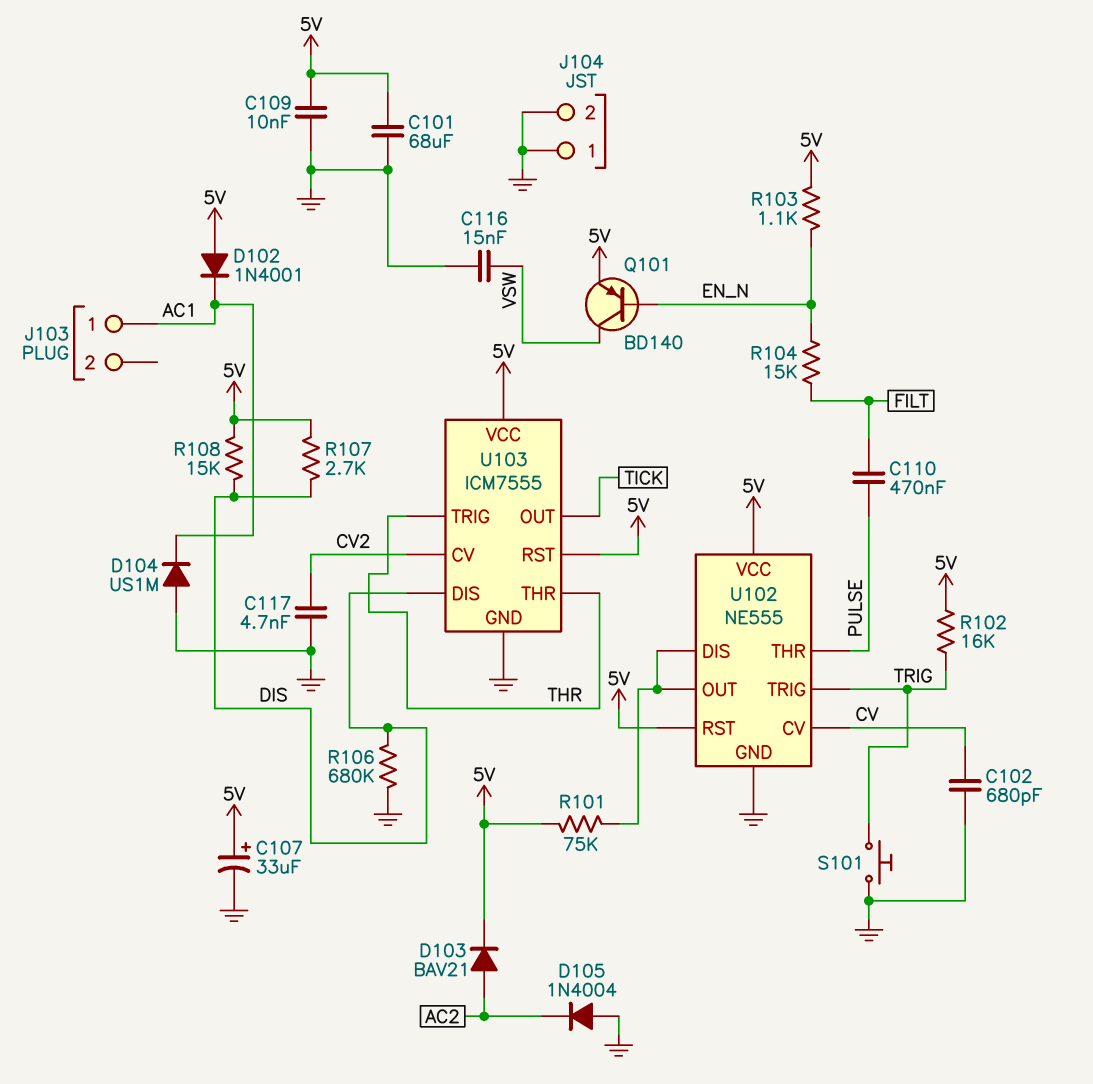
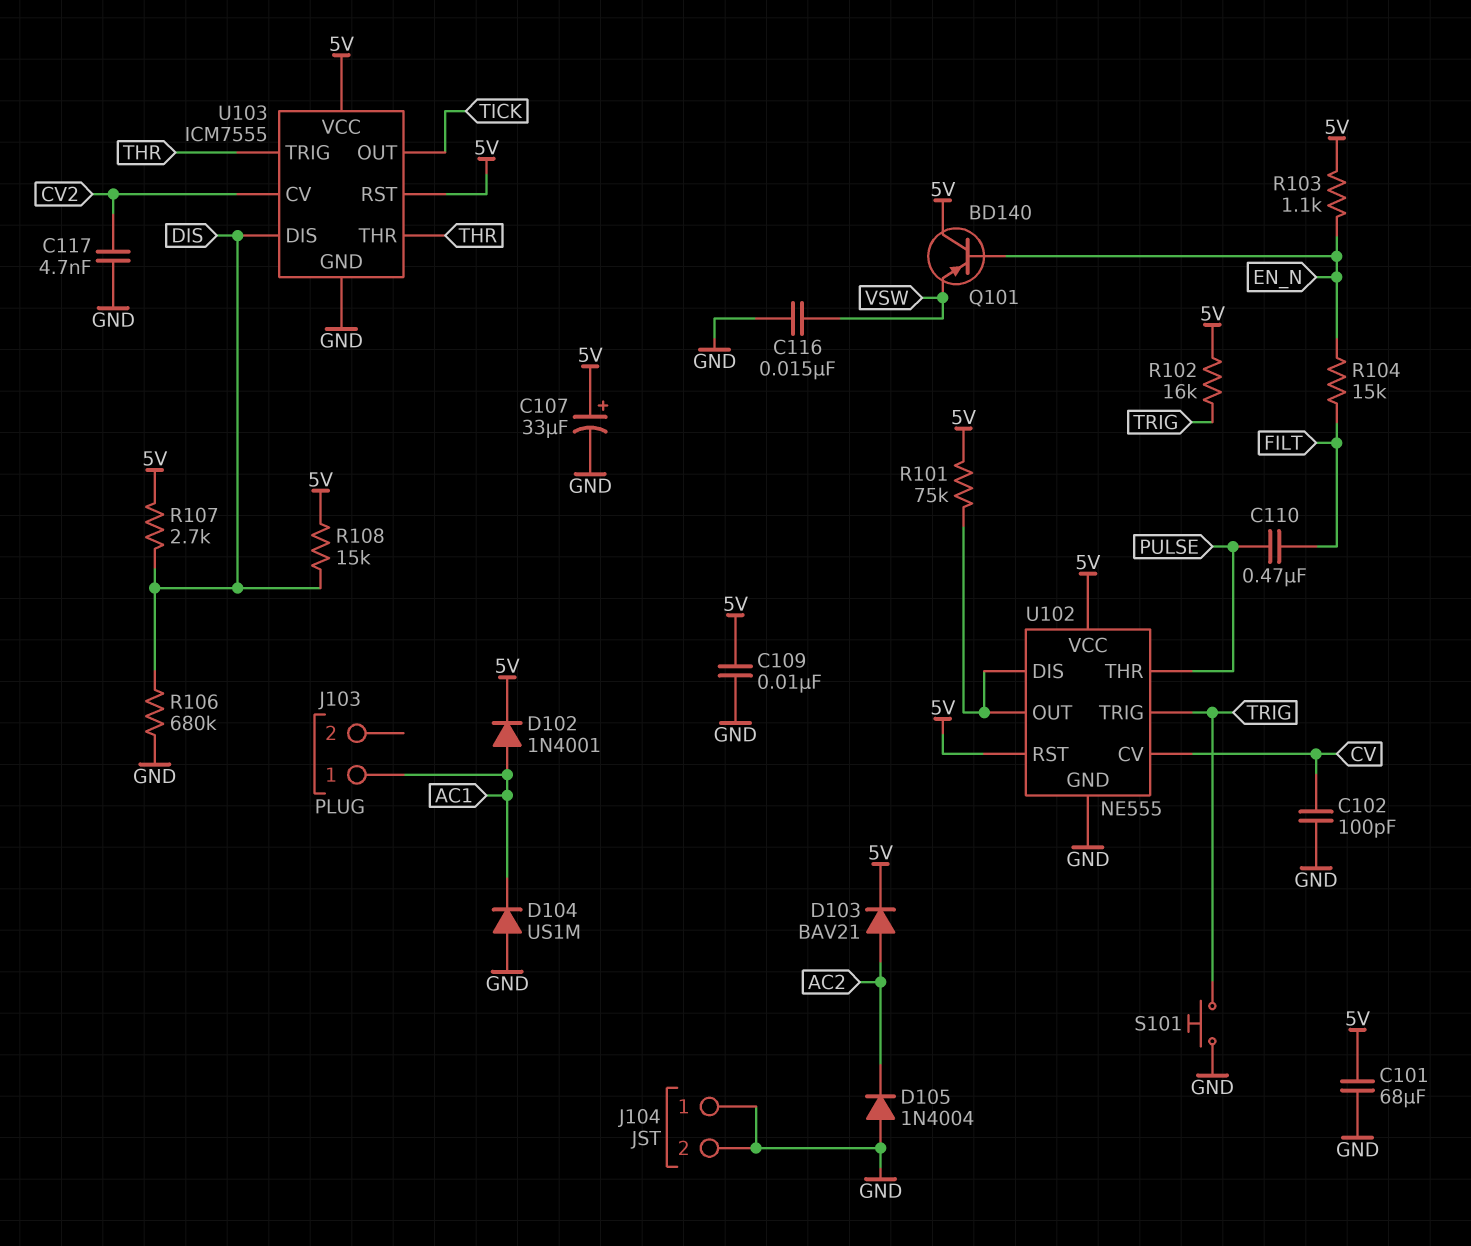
C102: 680pF (CV, GND) -> 100pF (CV, GND)
D102: diode 1N4001 (A 5V, K AC1) -> diode 1N4001 (A AC1, K 5V)
Q101: PNP BD140 (B EN_N, C VSW, E 5V) -> PNP BD140 (B EN_N, C 5V, E VSW)

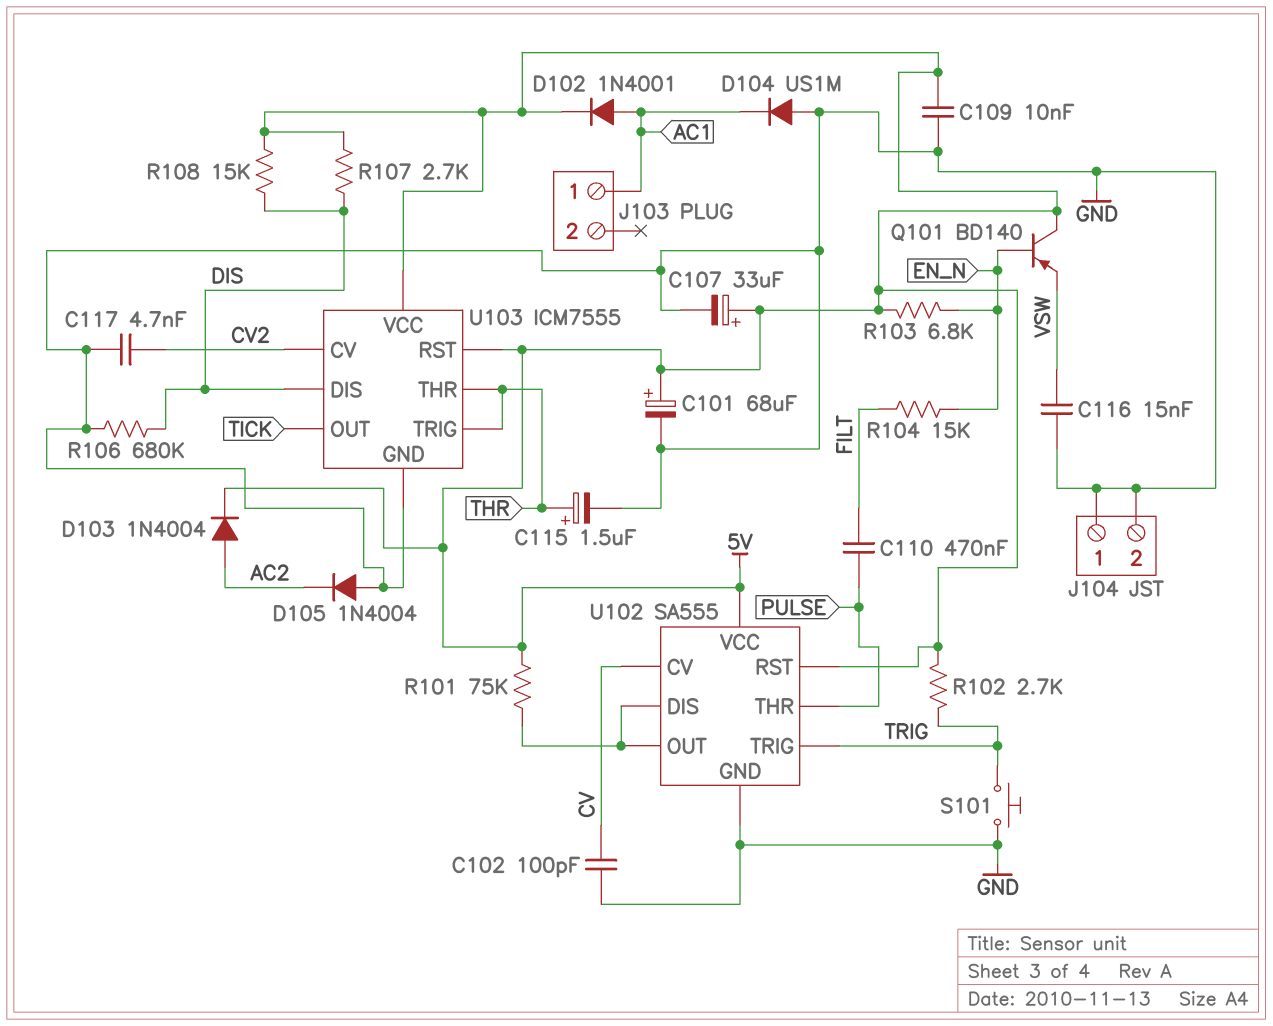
C101: 68uF (5V, GND) -> 68uF (plus 5V, minus GND)
C115: none -> 1.5uF (plus THR, minus GND)
D103: diode BAV21 (A AC2, K 5V) -> diode 1N4004 (A AC2, K 5V)
R102: 16k (5V, TRIG) -> 2.7k (5V, TRIG)
R103: 1.1k (5V, EN_N) -> 6.8k (5V, EN_N)
U102: NE555 -> SA555

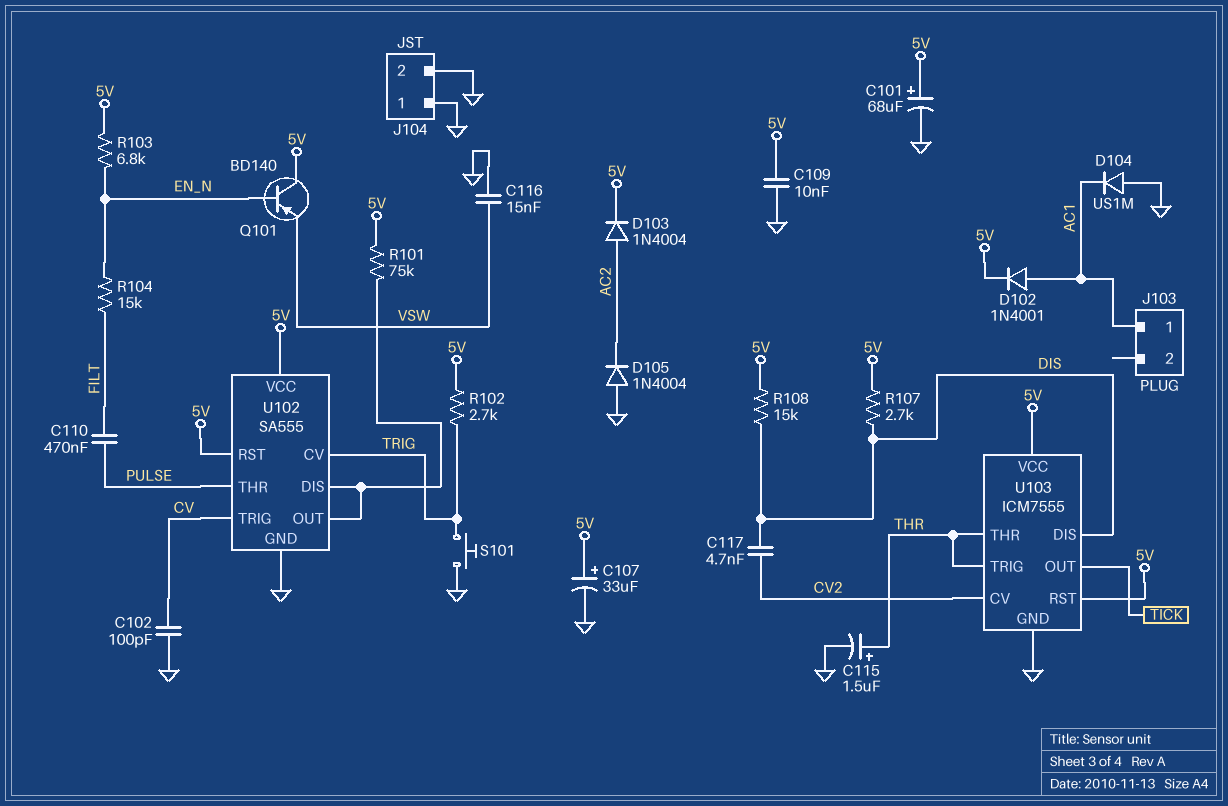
C117: 4.7nF (CV2, GND) -> 4.7nF (CV2, DIS)
R106: 680k (DIS, GND) -> none
U102 pin CV: CV -> TRIG
U102 pin TRIG: TRIG -> CV

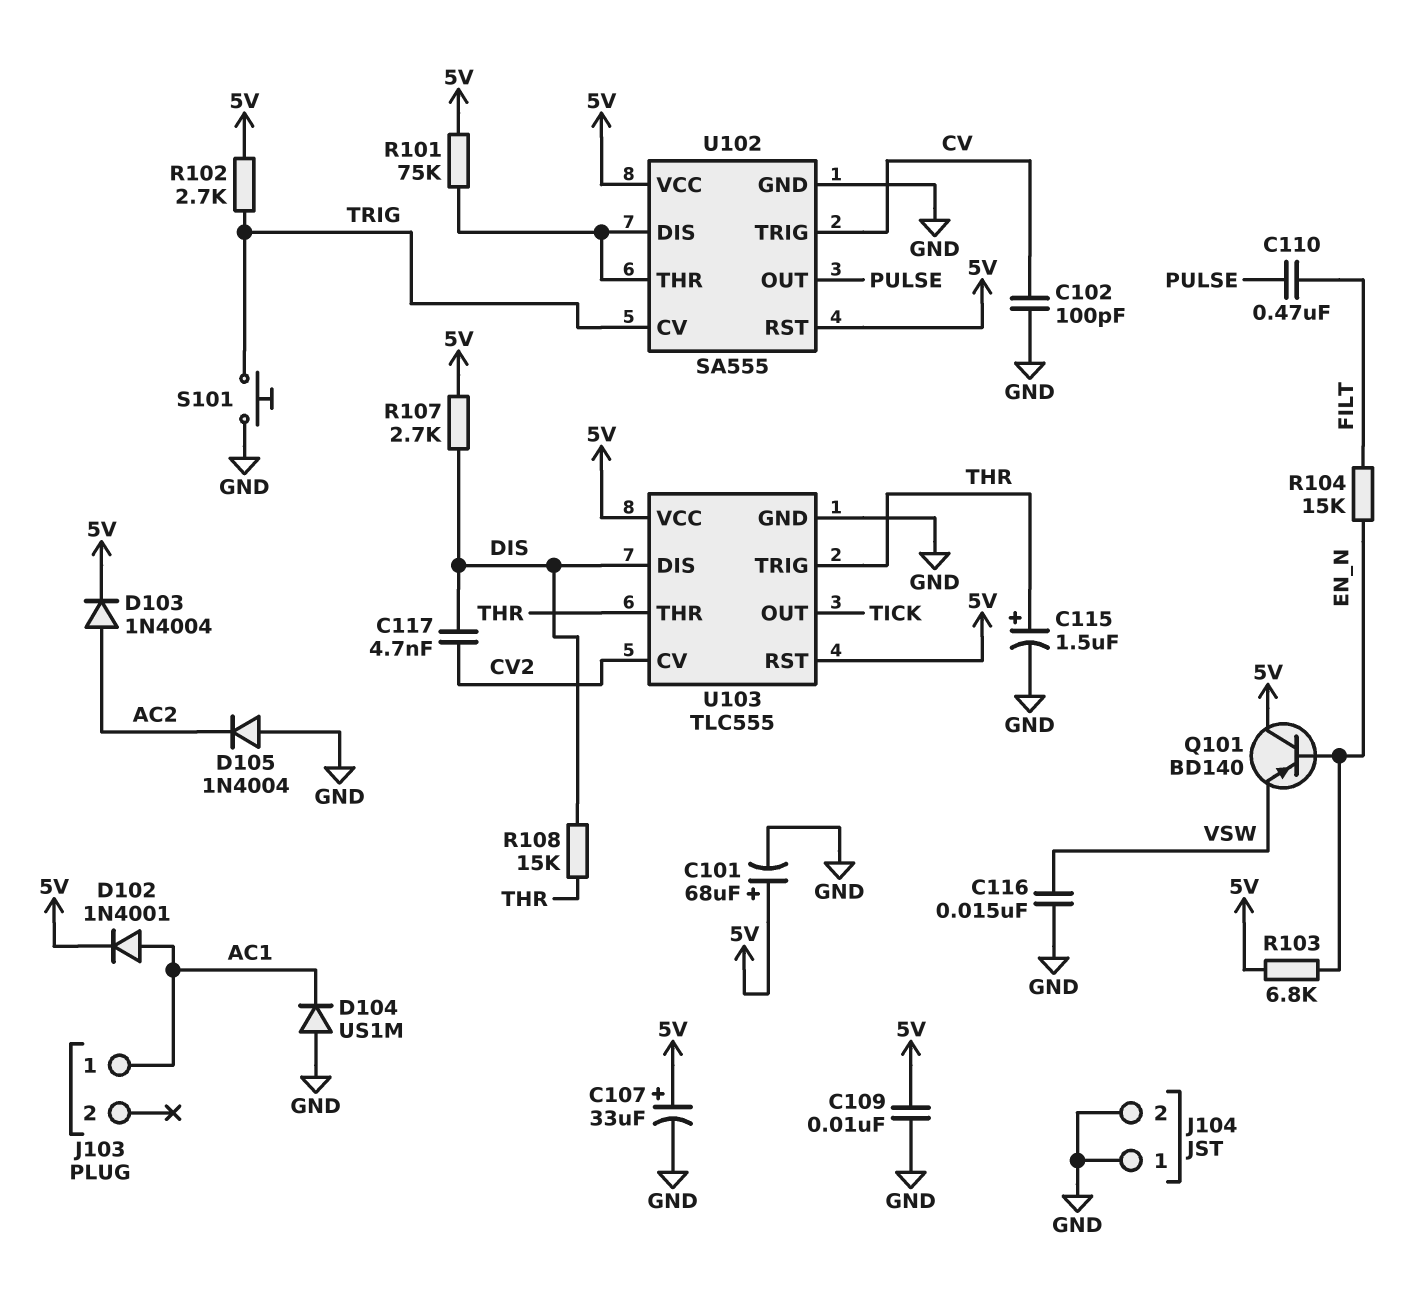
R108: 15k (5V, DIS) -> 15k (DIS, THR)
U102 pin OUT: U102/DIS -> PULSE
U102 pin THR: PULSE -> U102/DIS
U103: ICM7555 -> TLC555

